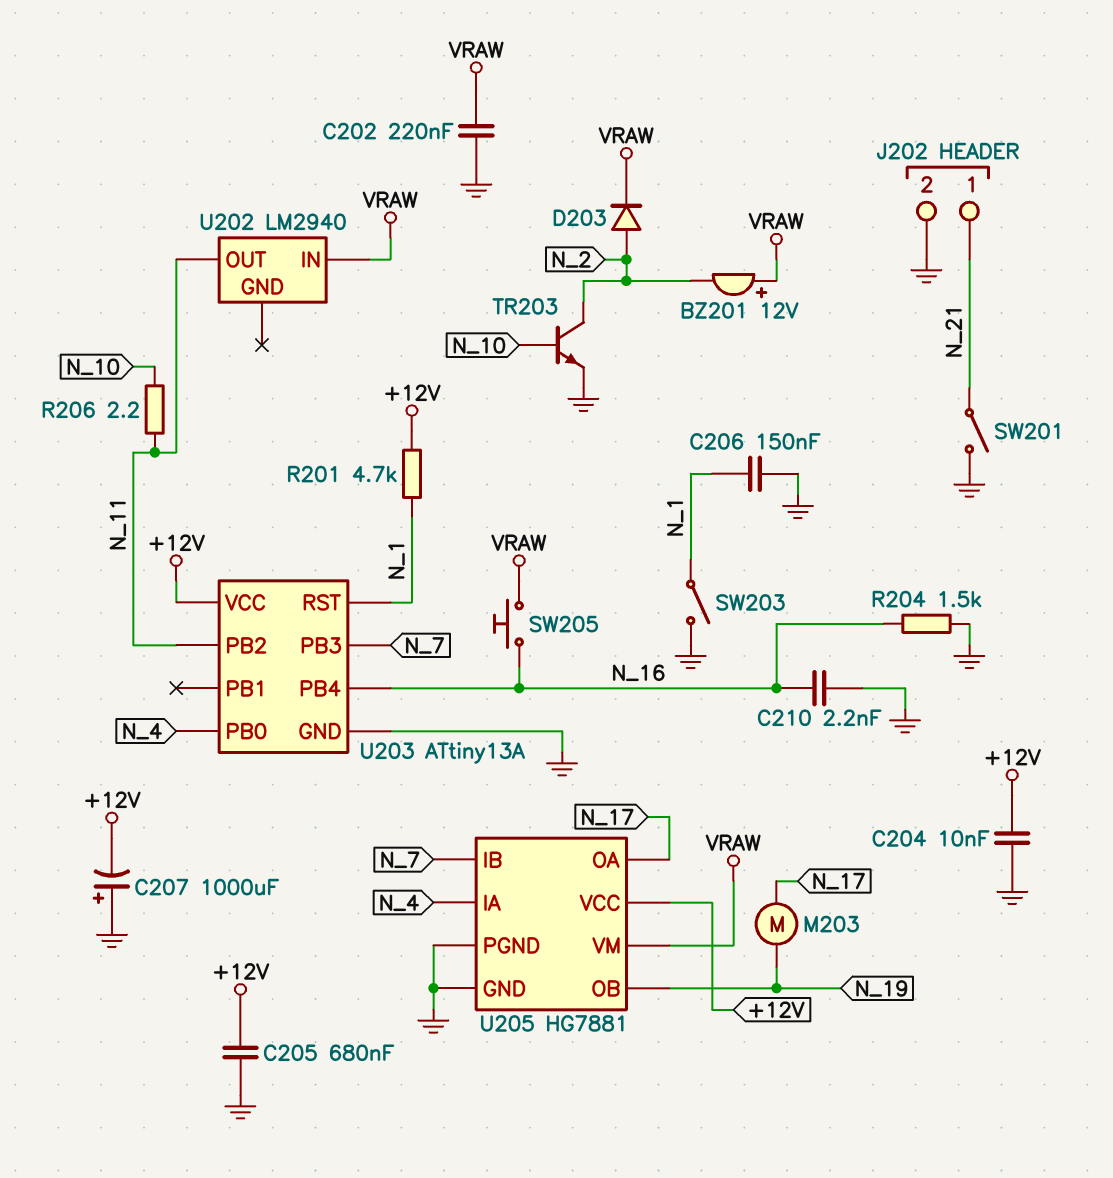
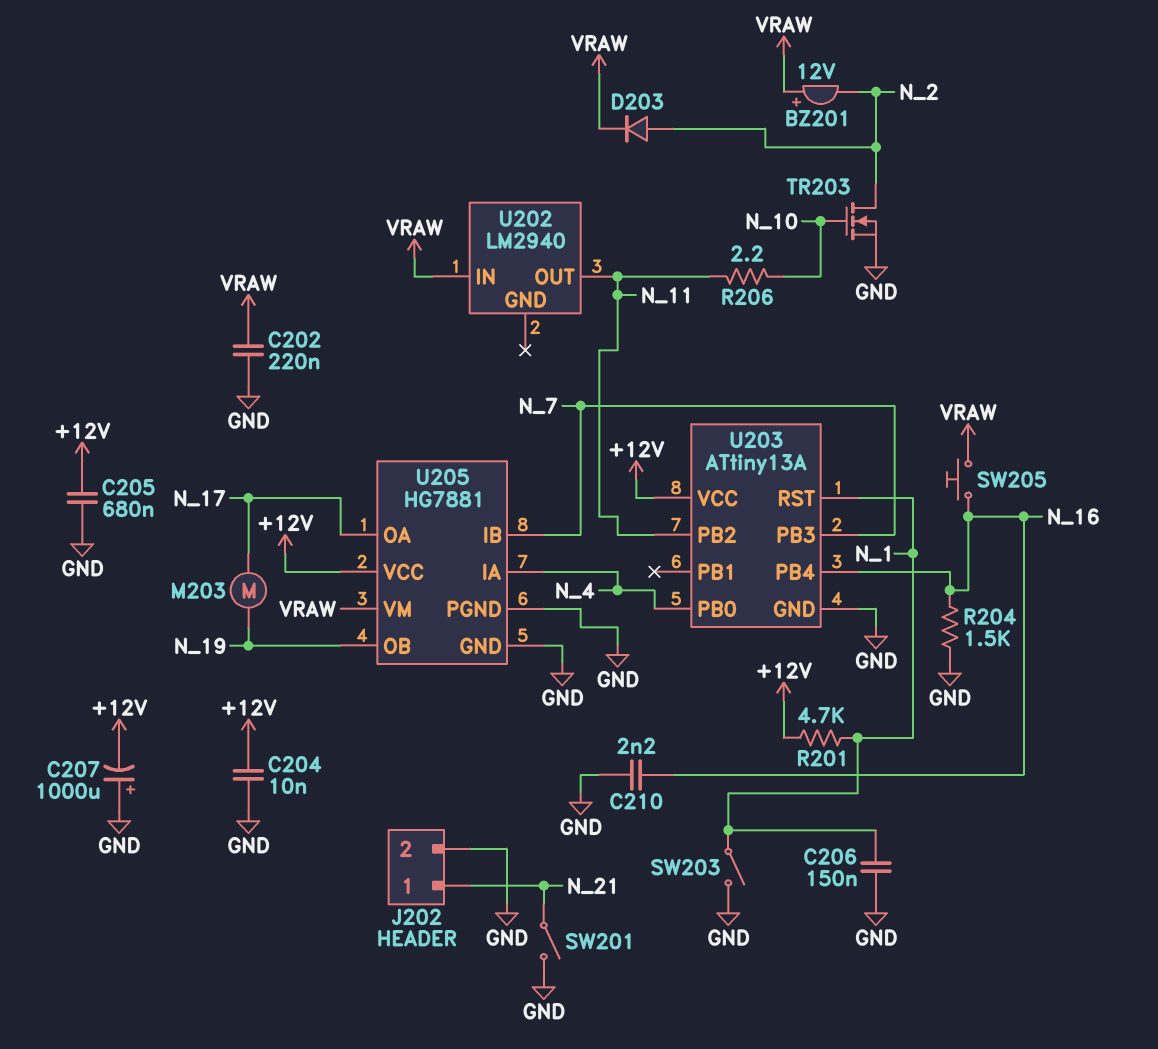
TR203: NPN (B N_10, C N_2, E GND) -> NMOS (G N_10, D N_2, S GND)

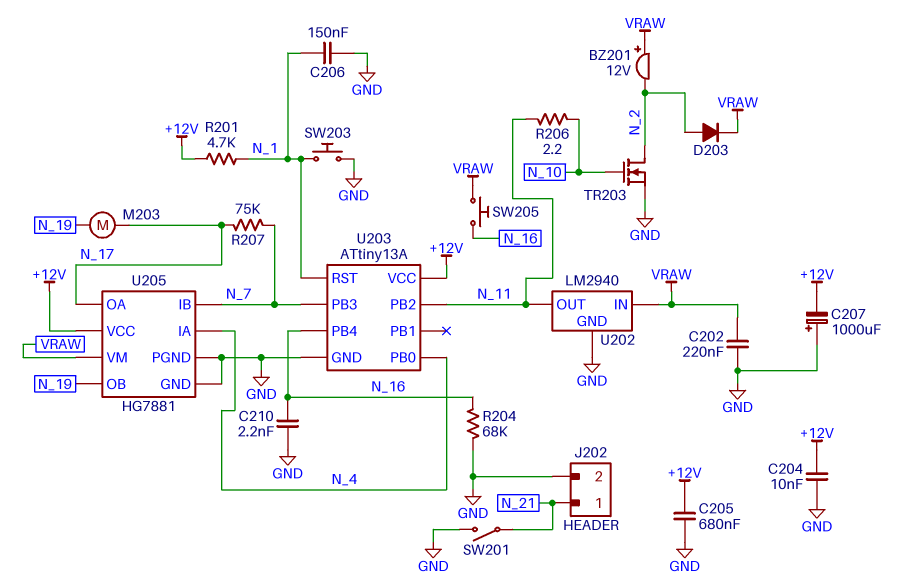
R204: 1.5k (GND, N_16) -> 68k (GND, N_16)
R207: none -> 75k (N_7, N_17)
SW203: switch (GND, N_1) -> button (GND, N_1)
U202 pin GND: none -> GND

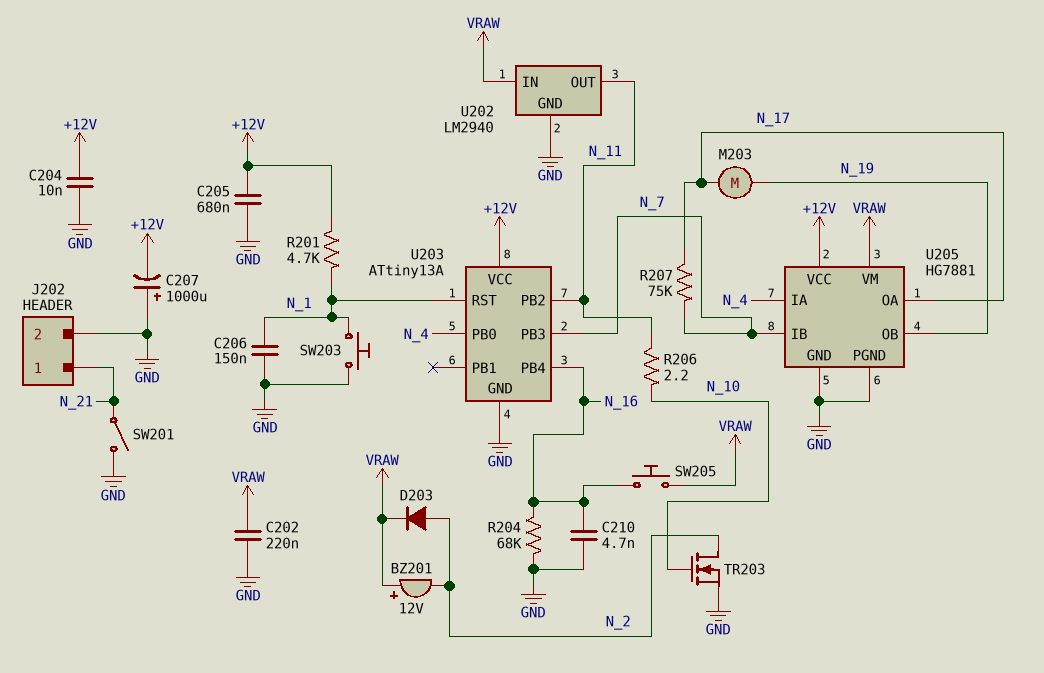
C210: 2.2nF (GND, N_16) -> 4.7nF (GND, N_16)

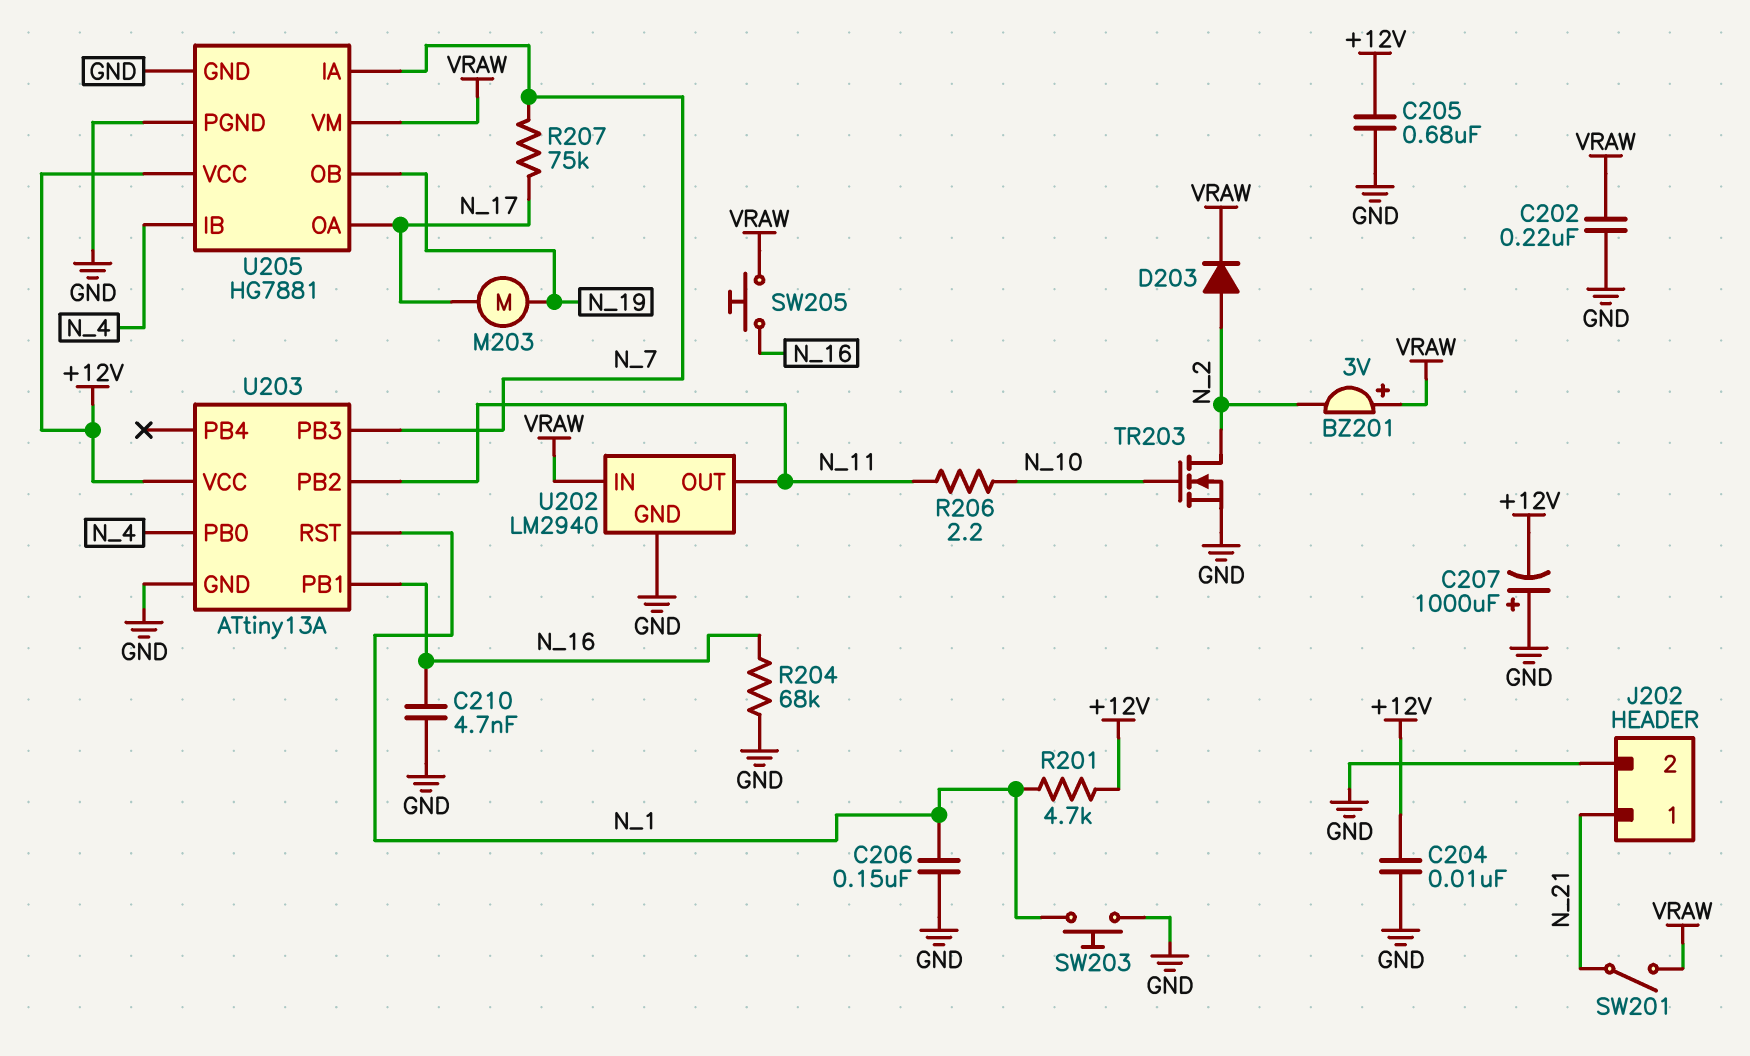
BZ201: buzzer 12V (plus VRAW, minus N_2) -> buzzer 3V (plus VRAW, minus N_2)
SW201: switch (GND, N_21) -> switch (N_21, VRAW)
U203 pin PB1: none -> N_16
U203 pin PB4: N_16 -> none
U205 pin IA: N_4 -> N_7
U205 pin IB: N_7 -> N_4

